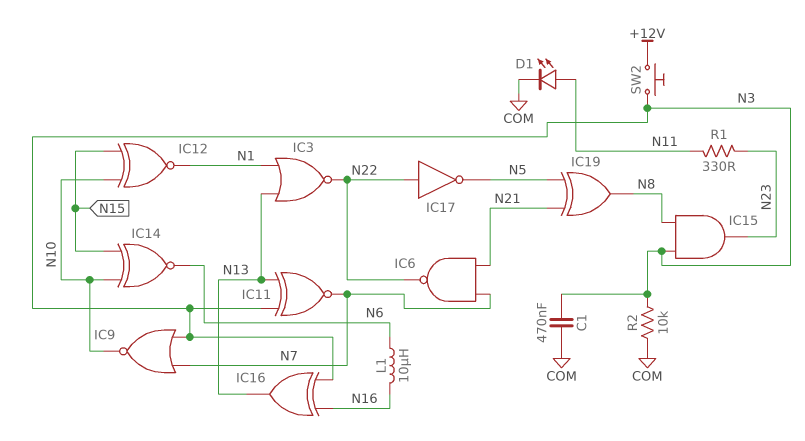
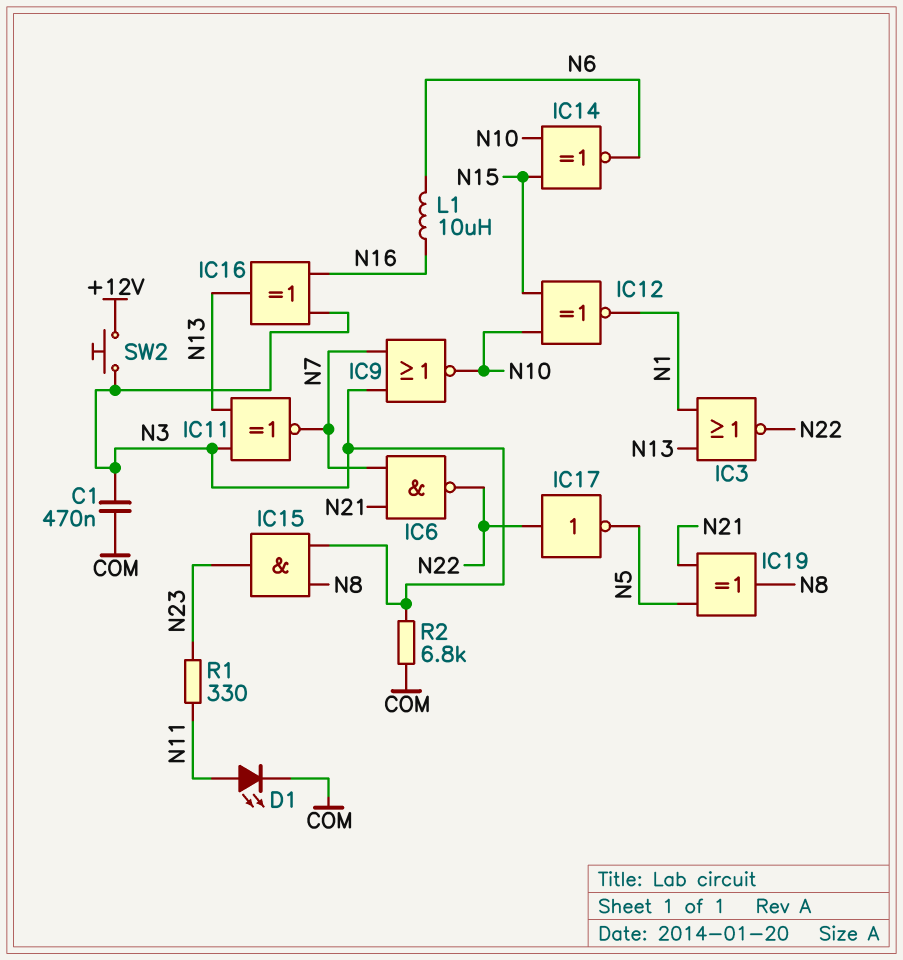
R2: 10k (COM, N3) -> 6.8k (COM, N3)

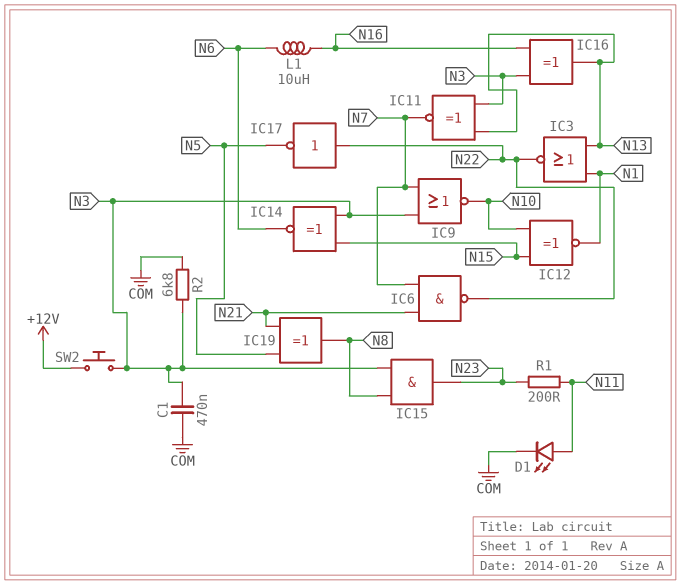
IC14: XNOR (in N10, in N15, out N6) -> XNOR (in N3, in N15, out N6)
R1: 330 (N11, N23) -> 200 (N11, N23)

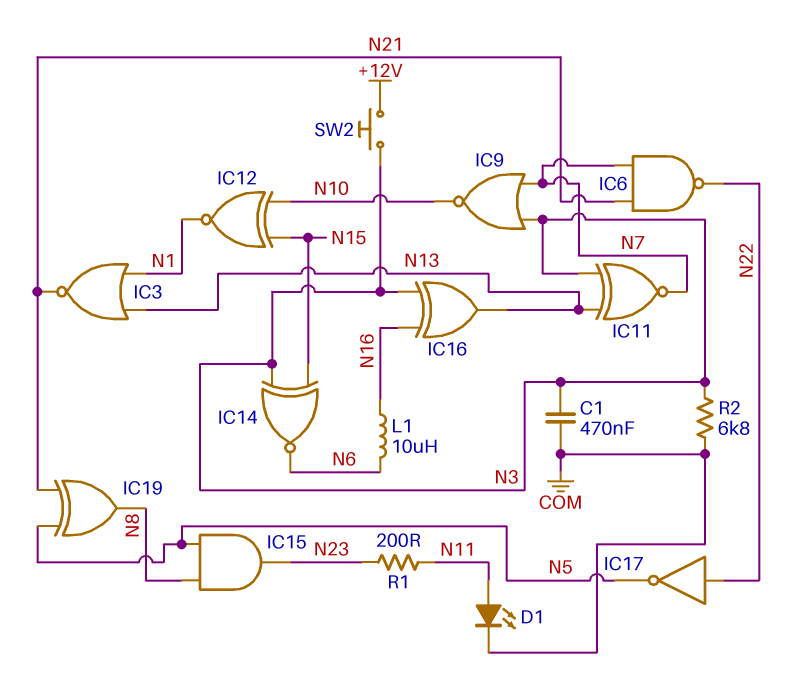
IC3: NOR (in N1, in N13, out N22) -> NOR (in N1, in N13, out N21)
IC15: AND (in N3, in N8, out N23) -> AND (in N5, in N8, out N23)

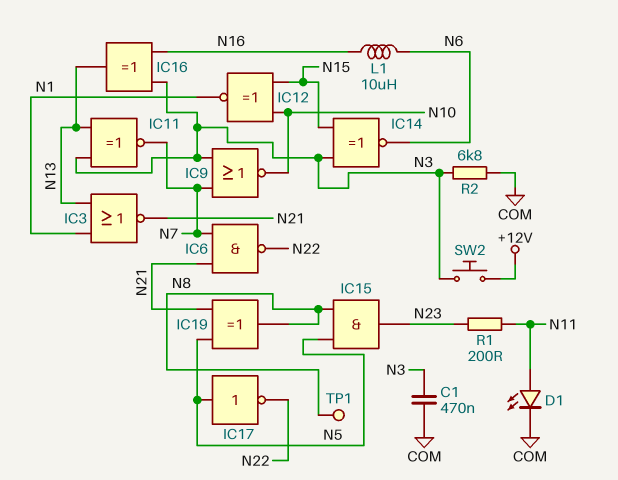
IC17: NOT (in N22, out N5) -> NOT (in N5, out N22)
TP1: none -> test point (N8)

